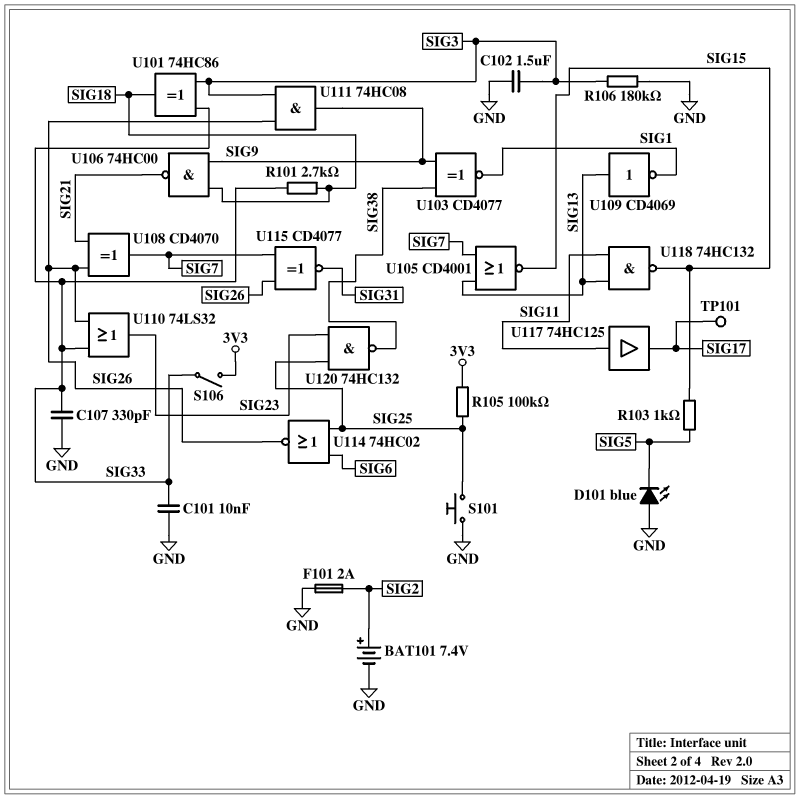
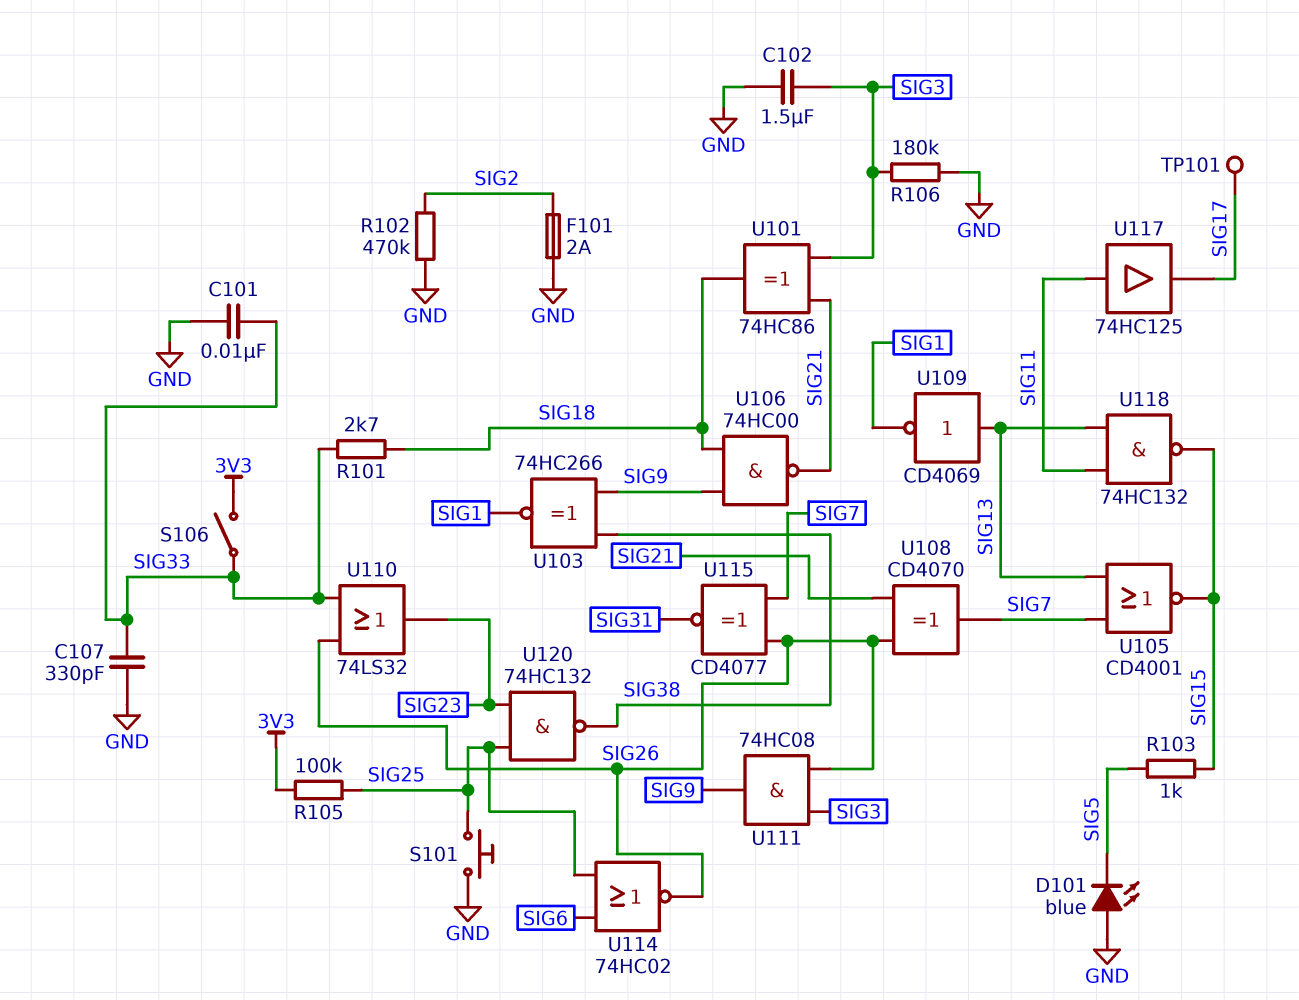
BAT101: 7.4V (plus SIG2, minus GND) -> none
R102: none -> 470k (GND, SIG2)
U101: XOR 74HC86 (in SIG3, in SIG33, out SIG18) -> XOR 74HC86 (in SIG3, in SIG21, out SIG18)
U103: XNOR CD4077 (in SIG9, in SIG38, out SIG1) -> XNOR 74HC266 (in SIG9, in SIG38, out SIG1)

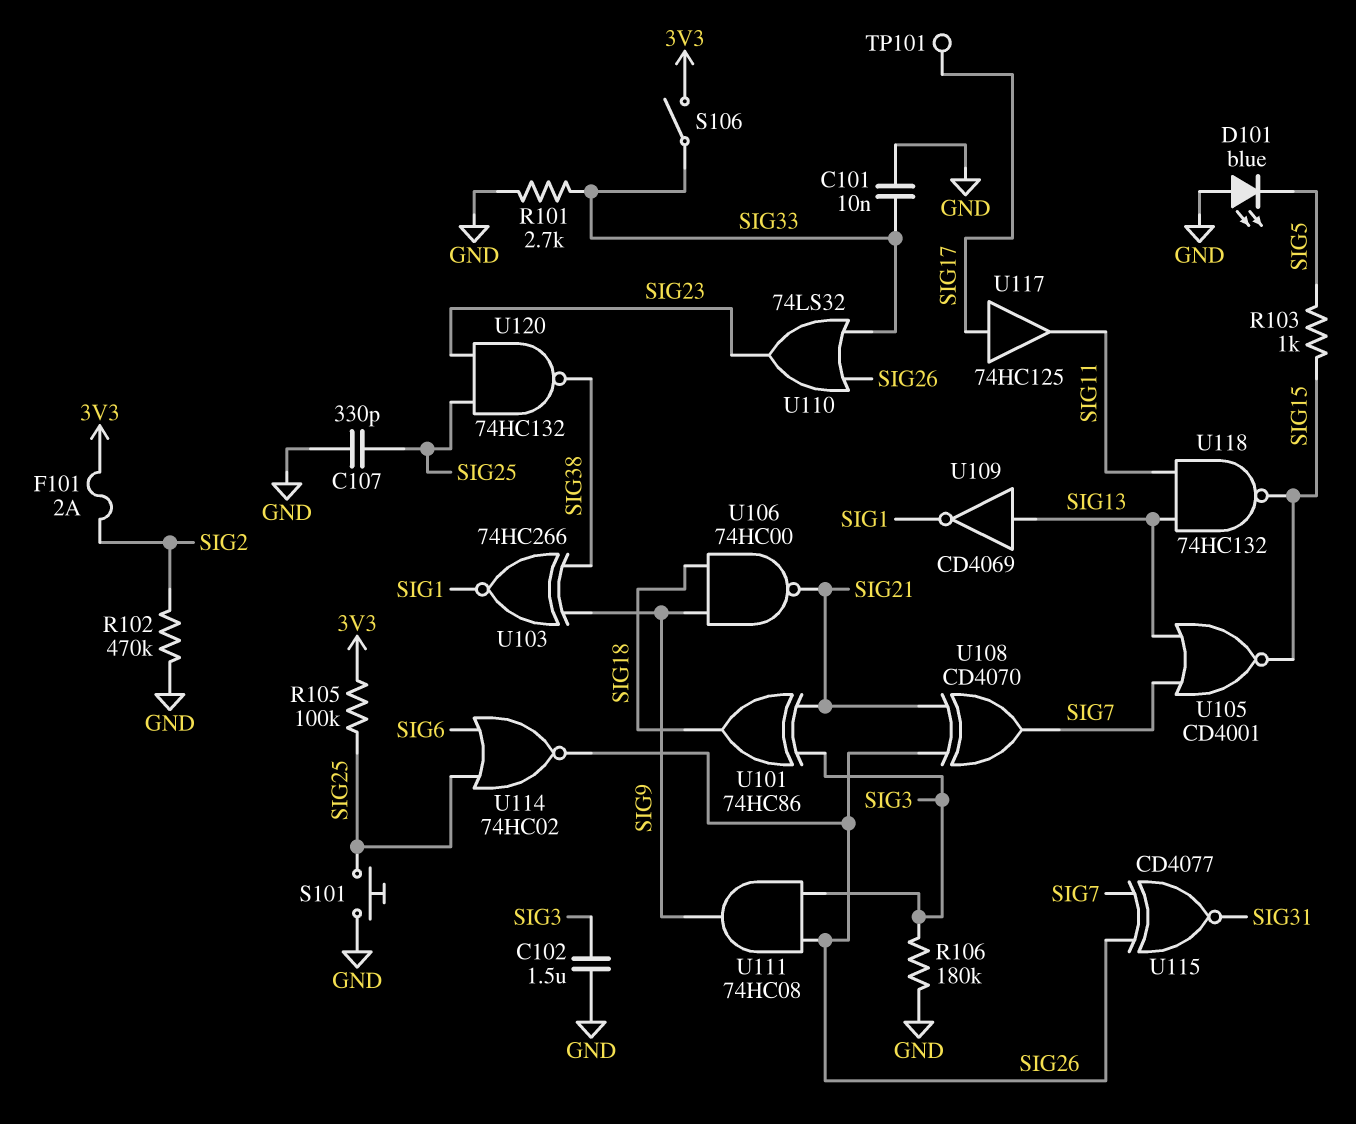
C107: 330pF (GND, SIG33) -> 330pF (GND, SIG25)
F101: 2A (GND, SIG2) -> 2A (3V3, SIG2)
R101: 2.7k (SIG18, SIG33) -> 2.7k (GND, SIG33)
U117: buffer 74HC125 (in SIG11, out SIG17) -> buffer 74HC125 (in SIG17, out SIG11)

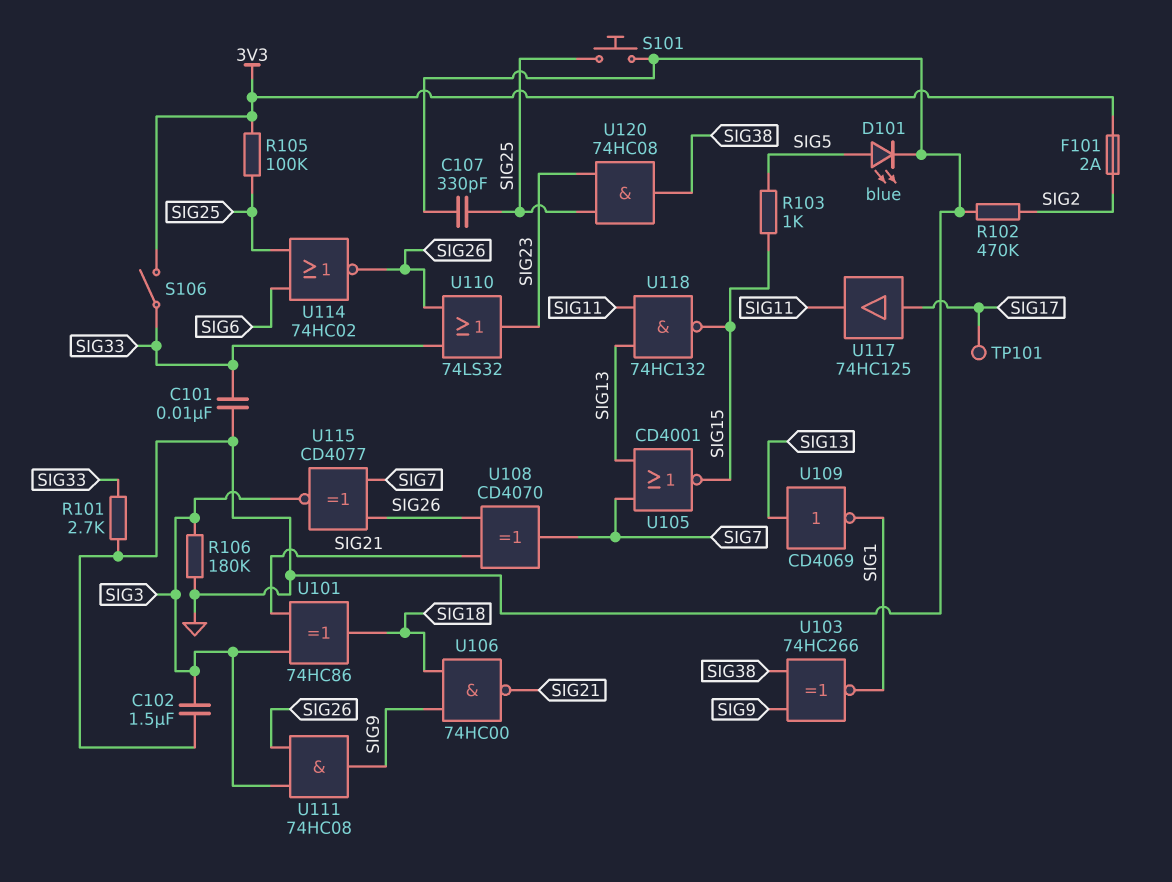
D101: LED blue (A GND, K SIG5) -> LED blue (A SIG5, K GND)
U115: XNOR CD4077 (in SIG7, in SIG26, out SIG31) -> XNOR CD4077 (in SIG7, in SIG26, out SIG3)
U120: NAND 74HC132 (in SIG23, in SIG25, out SIG38) -> AND 74HC08 (in SIG23, in SIG25, out SIG38)

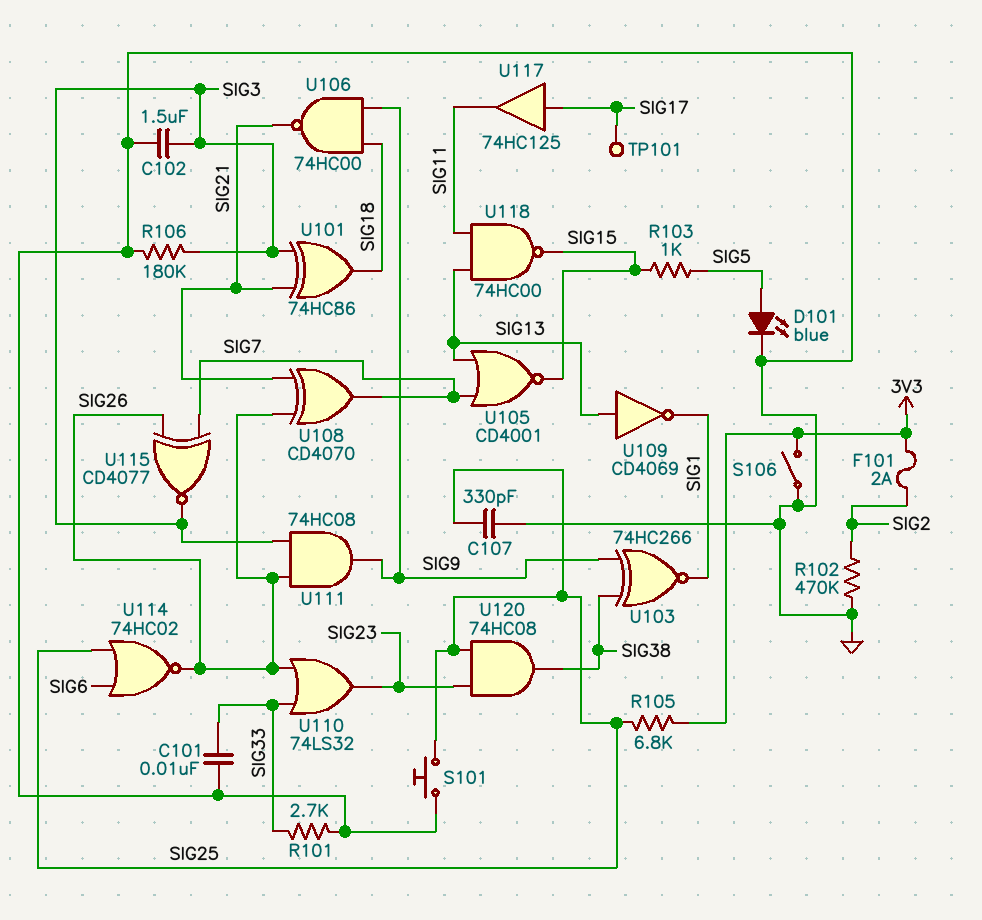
R105: 100k (3V3, SIG25) -> 6.8k (3V3, SIG25)
S106: switch (3V3, SIG33) -> switch (3V3, GND)
U118: NAND 74HC132 (in SIG11, in SIG13, out SIG15) -> NAND 74HC00 (in SIG11, in SIG13, out SIG15)

